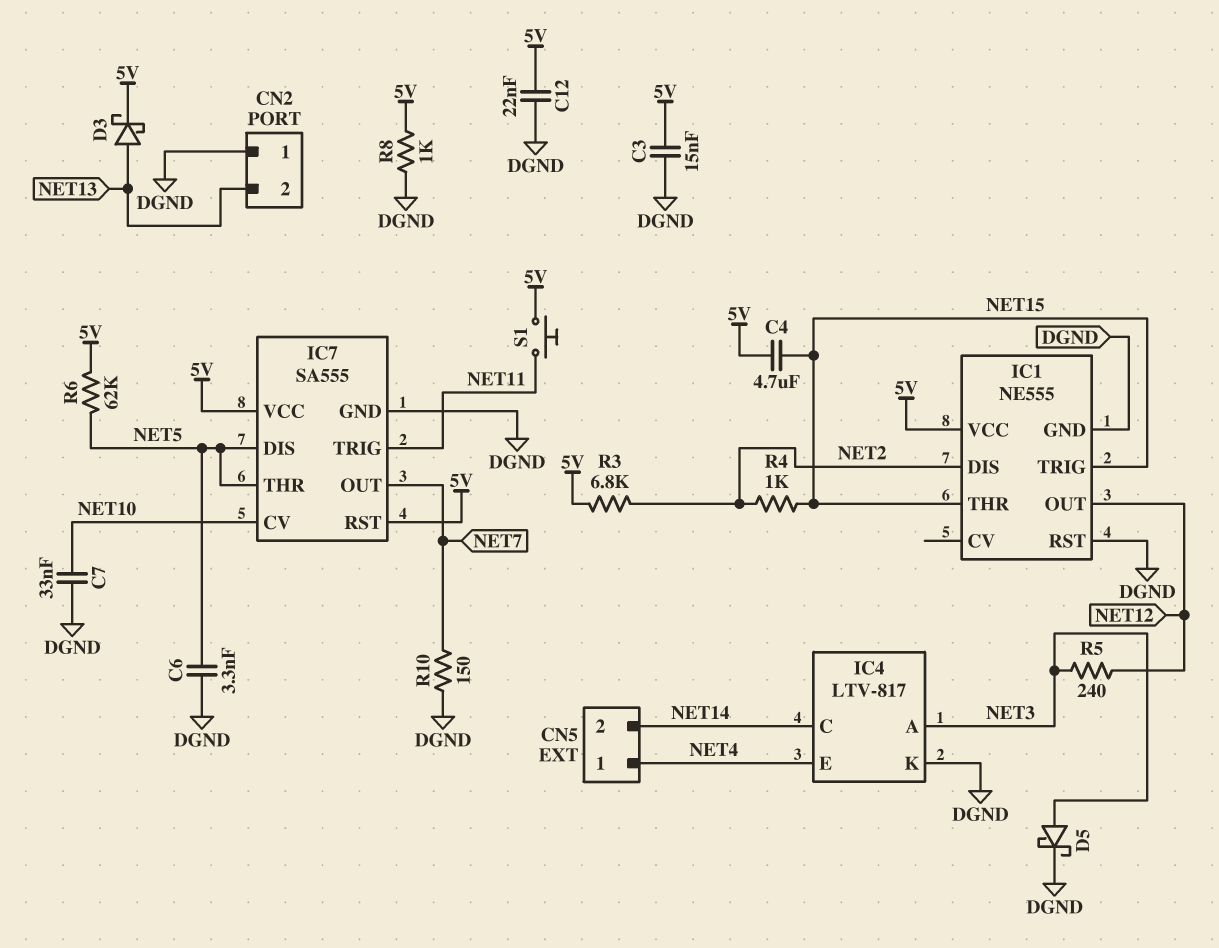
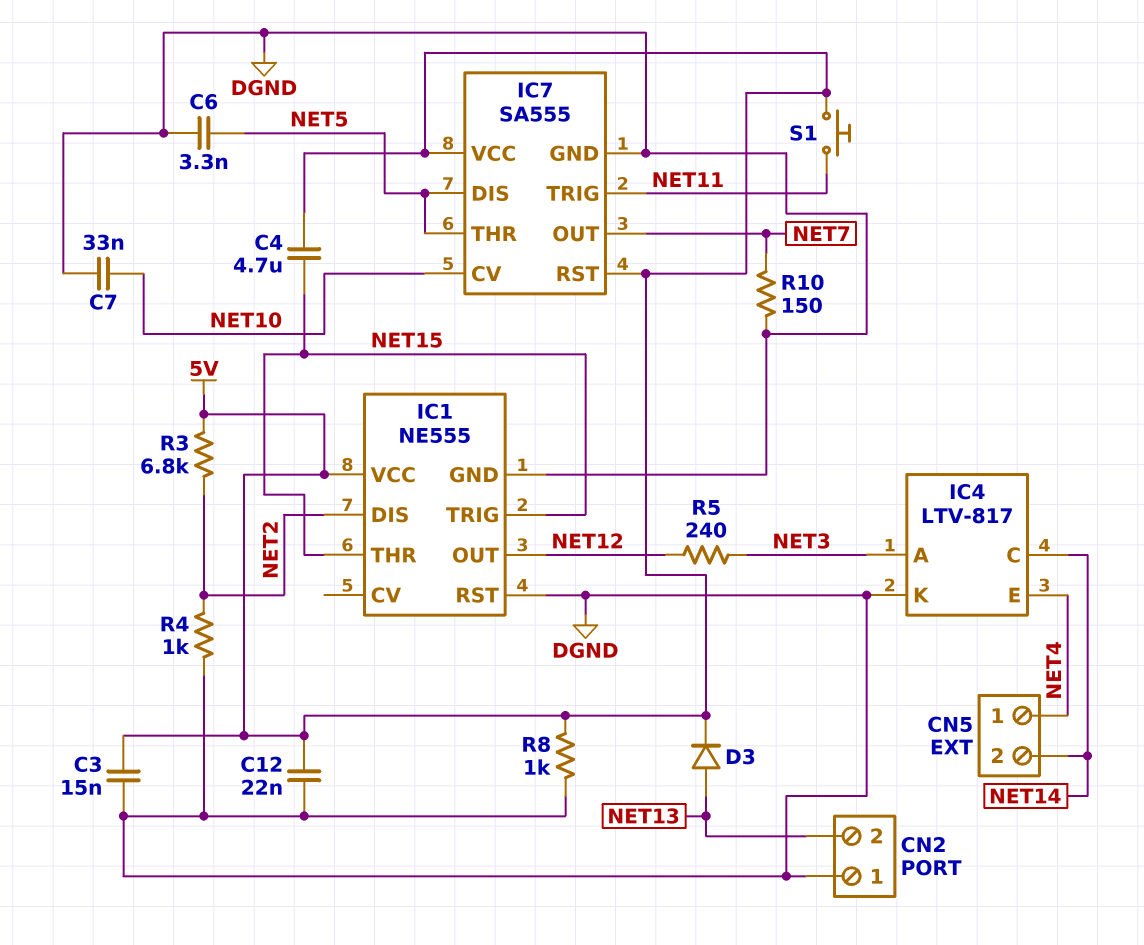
D3: schottky (A NET13, K 5V) -> diode (A NET13, K 5V)
D5: schottky (A NET3, K DGND) -> none
R4: 1k (NET2, NET15) -> 1k (DGND, NET2)
R6: 62k (5V, NET5) -> none

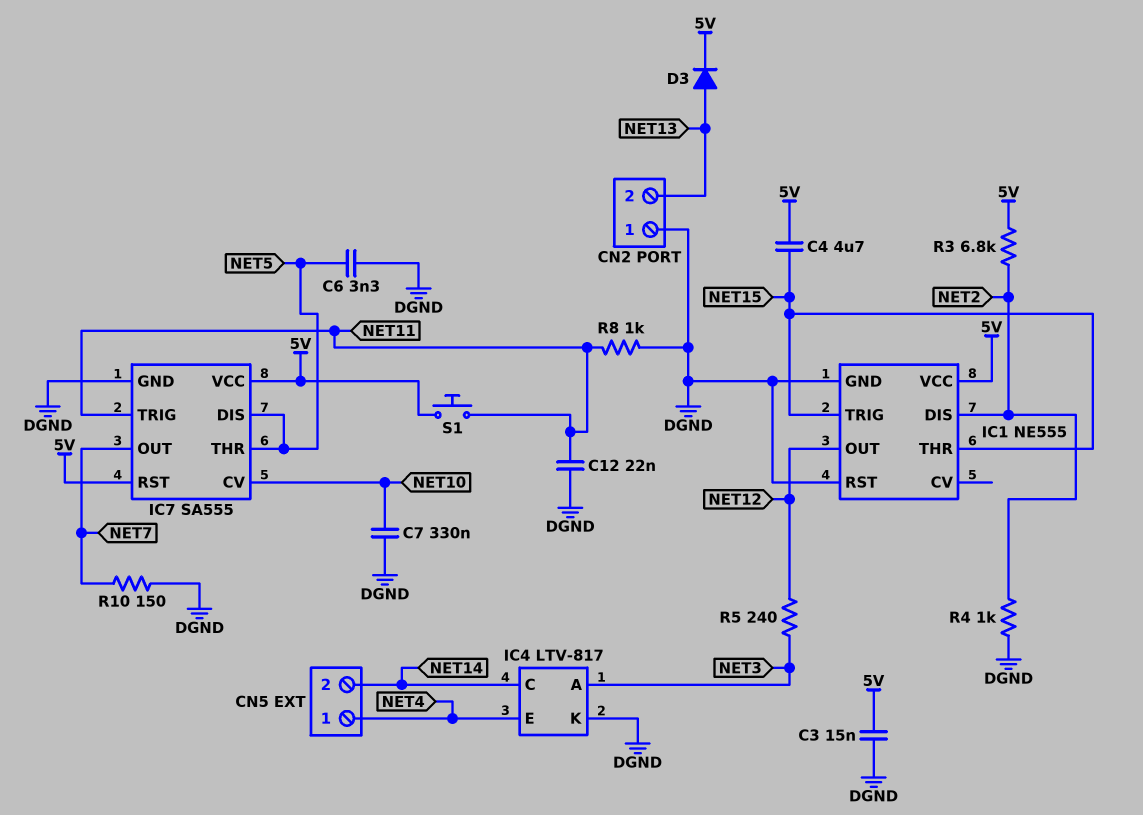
C7: 33nF (DGND, NET10) -> 330nF (DGND, NET10)
C12: 22nF (5V, DGND) -> 22nF (DGND, NET11)
R8: 1k (5V, DGND) -> 1k (DGND, NET11)

